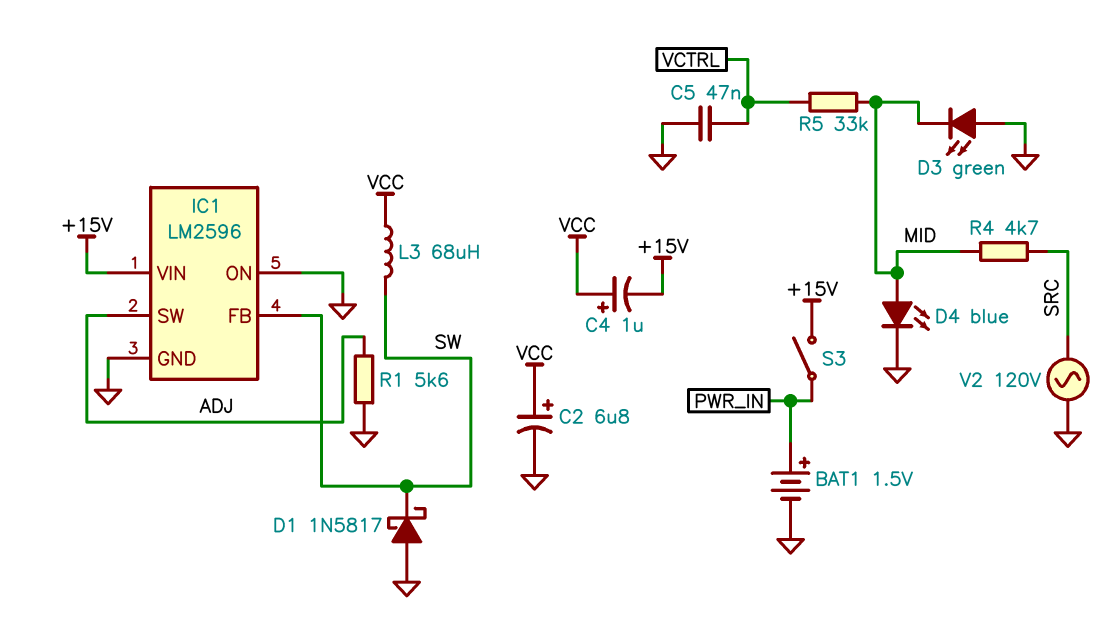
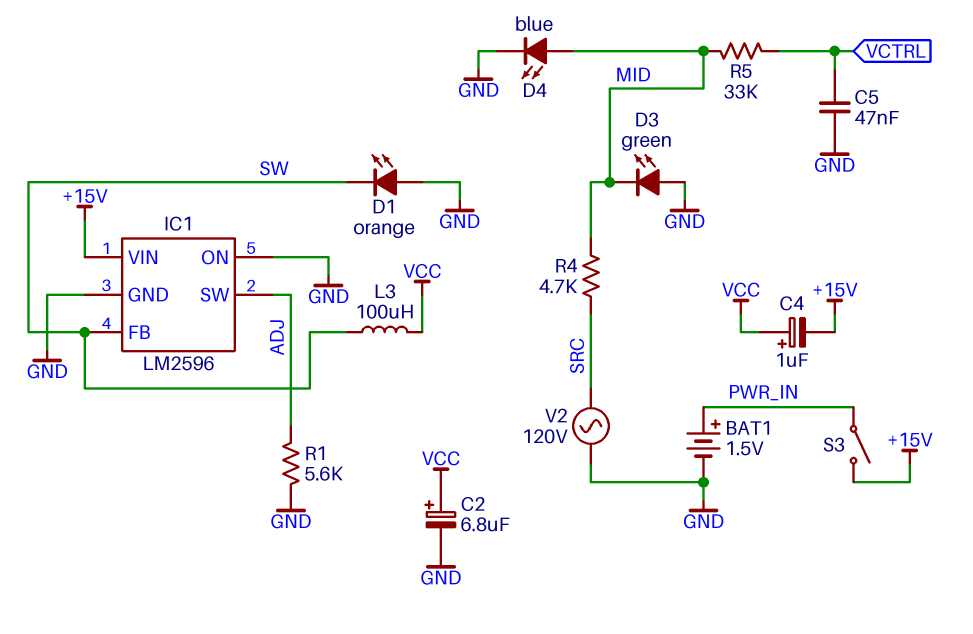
D1: schottky 1N5817 (A GND, K SW) -> LED orange (A GND, K SW)
L3: 68uH (SW, VCC) -> 100uH (SW, VCC)

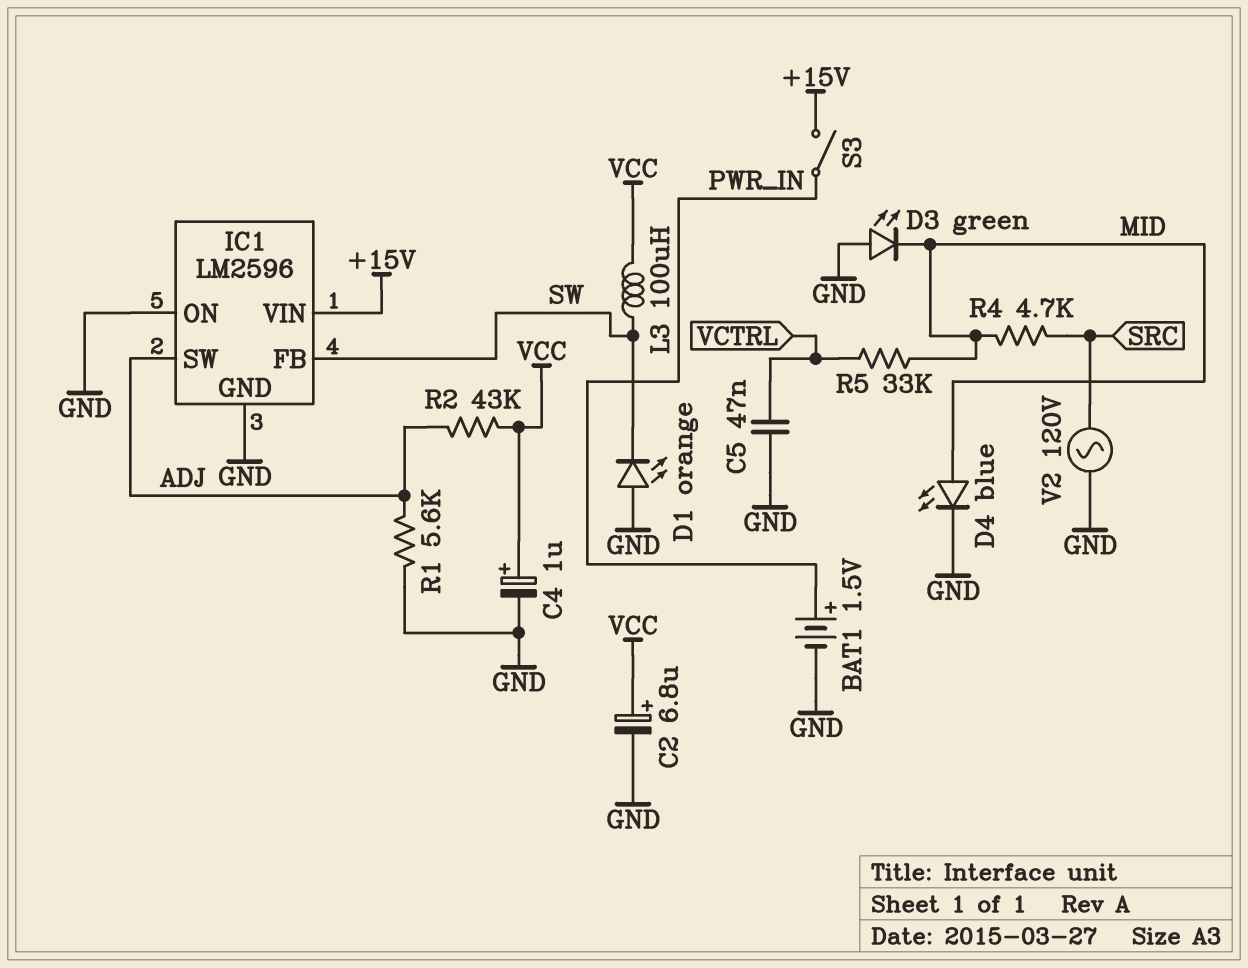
C4: 1uF (plus VCC, minus +15V) -> 1uF (plus VCC, minus GND)
R2: none -> 43k (ADJ, VCC)

